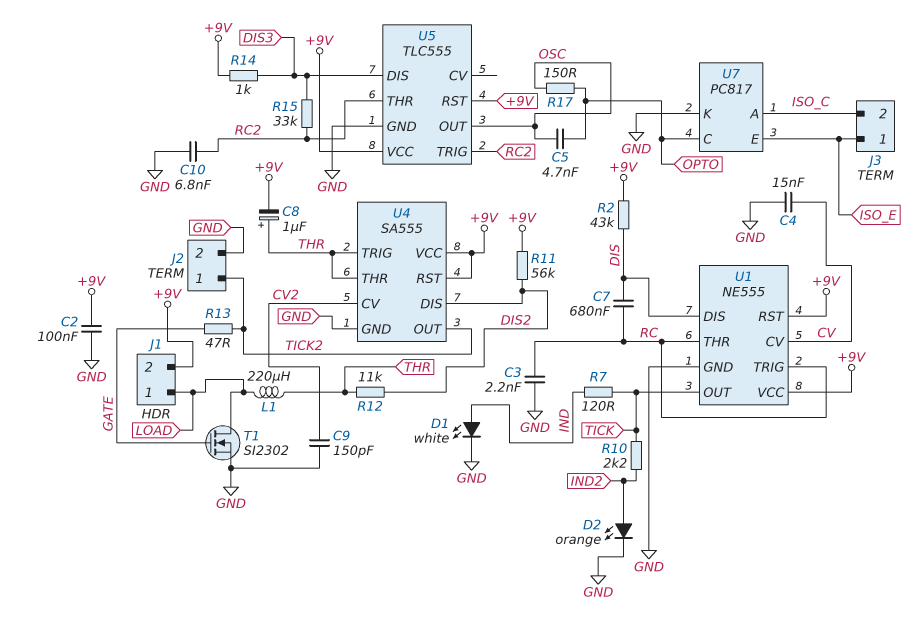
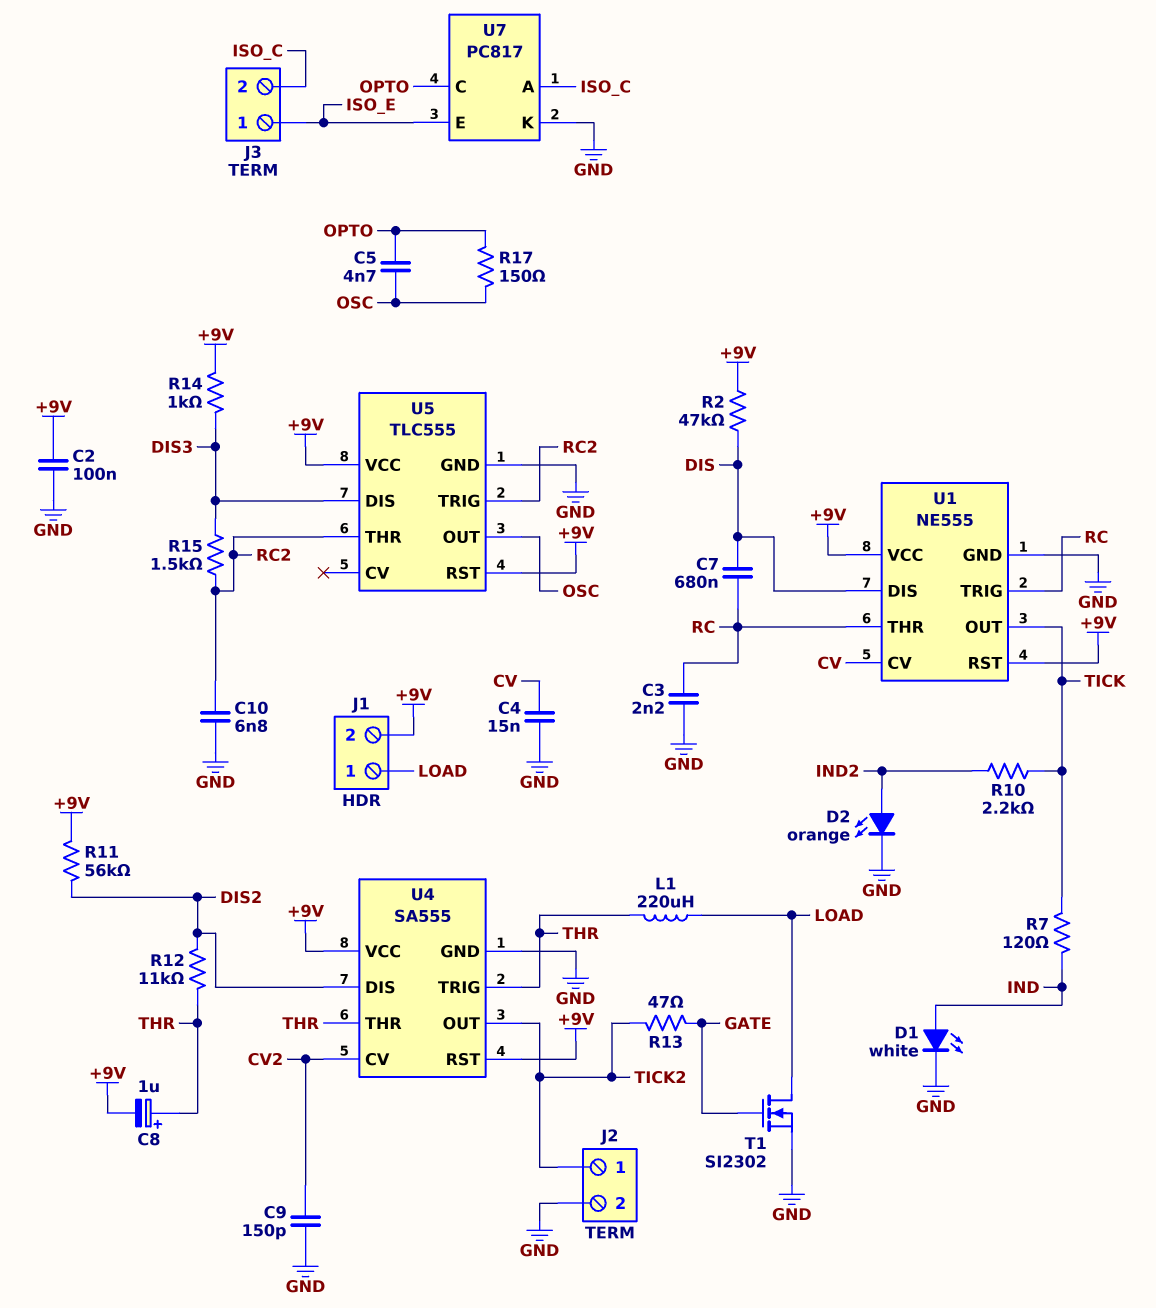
R2: 43k (+9V, DIS) -> 47k (+9V, DIS)
R15: 33k (DIS3, RC2) -> 1.5k (DIS3, RC2)

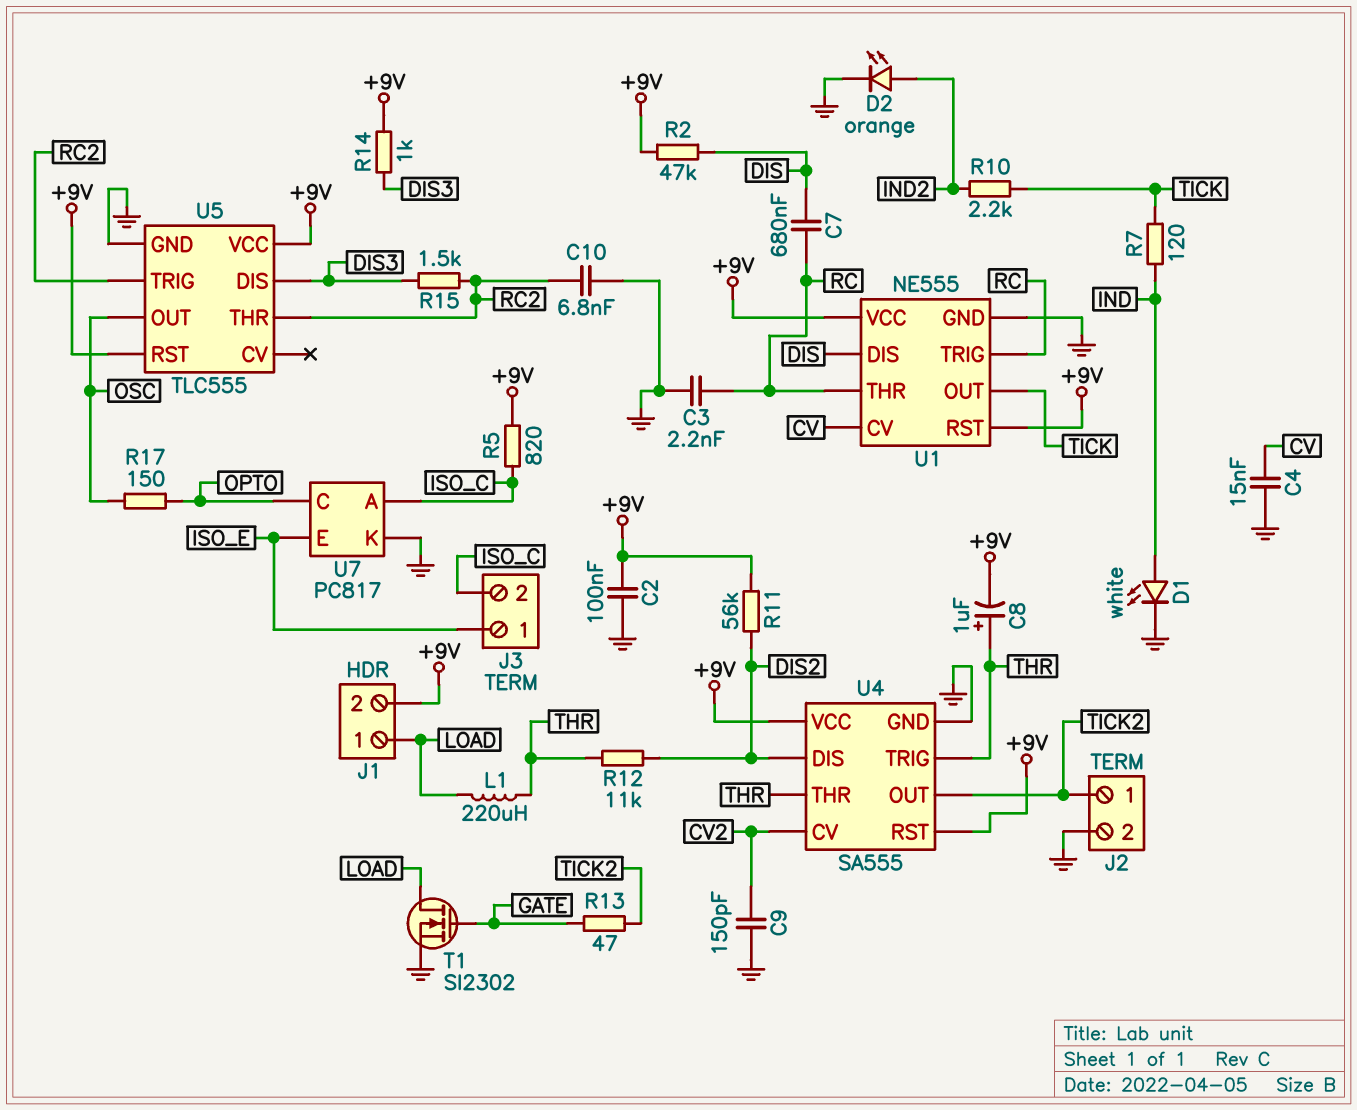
C5: 4.7nF (OPTO, OSC) -> none
R5: none -> 820 (+9V, ISO_C)

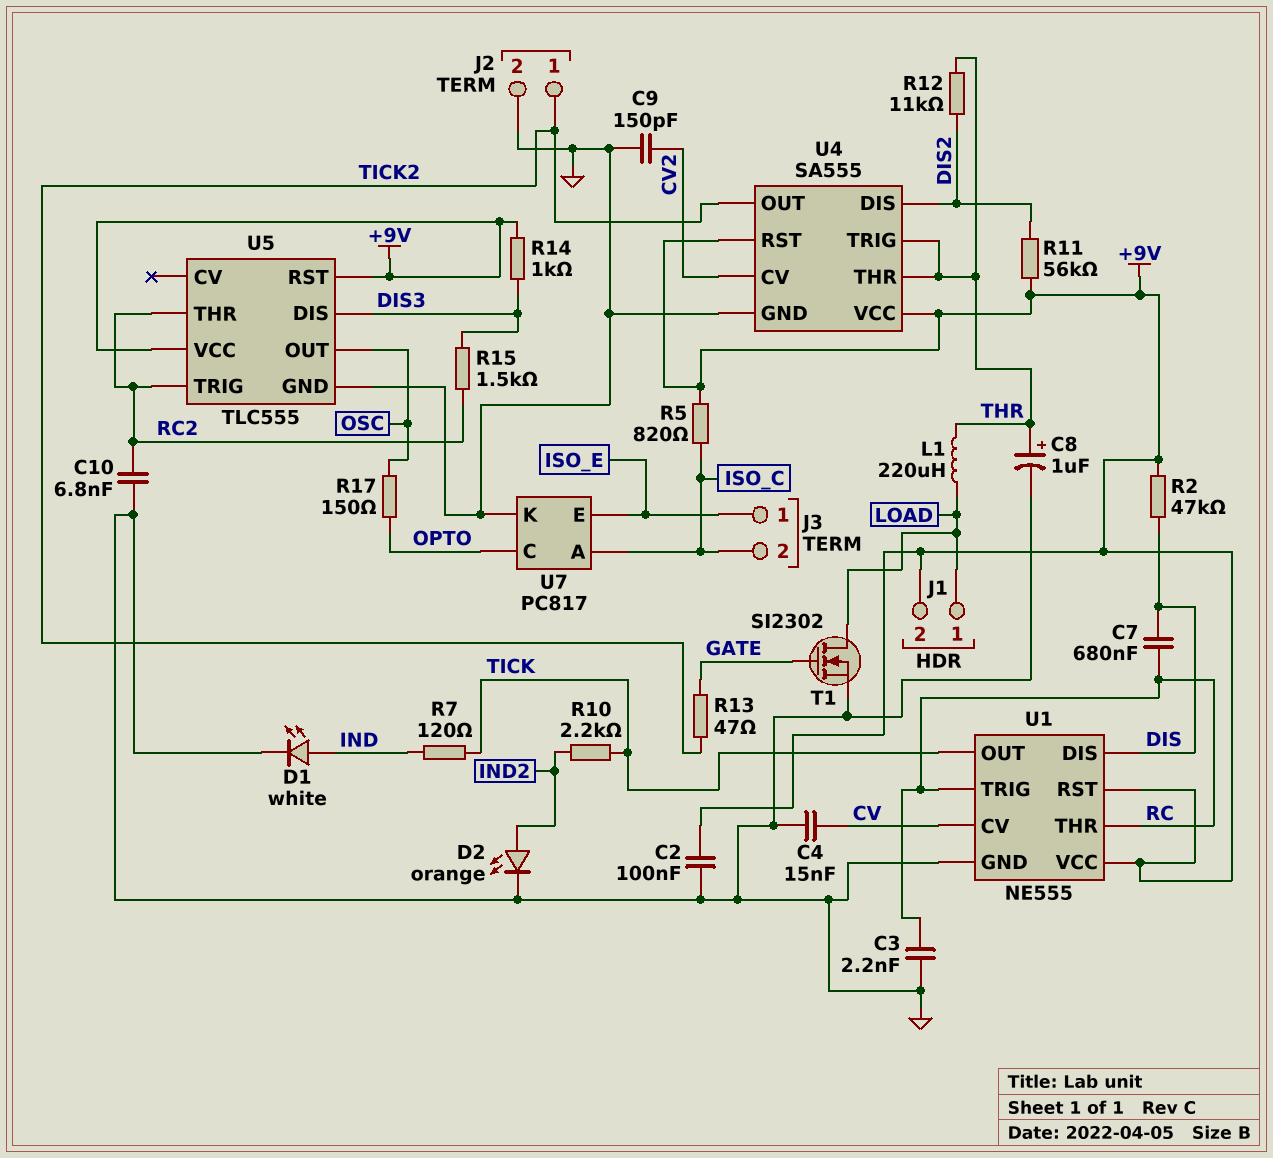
C8: 1uF (plus THR, minus +9V) -> 1uF (plus THR, minus GND)

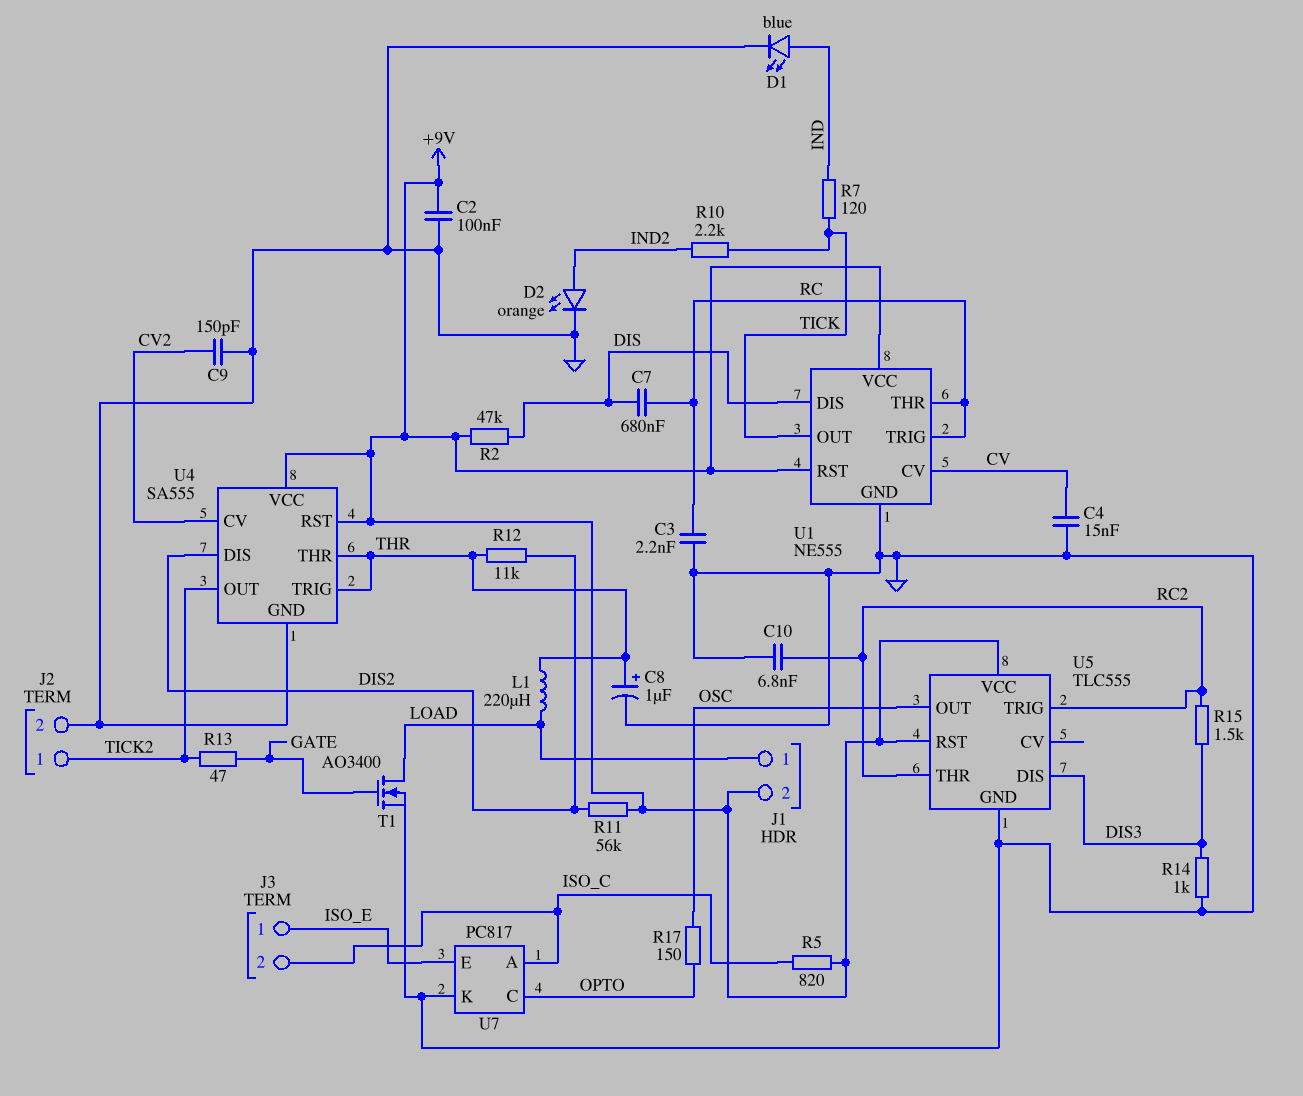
D1: LED white (A IND, K GND) -> LED blue (A IND, K GND)
R14: 1k (+9V, DIS3) -> 1k (DIS3, GND)
T1: NMOS SI2302 (G GATE, D LOAD, S GND) -> NMOS AO3400 (G GATE, D LOAD, S GND)

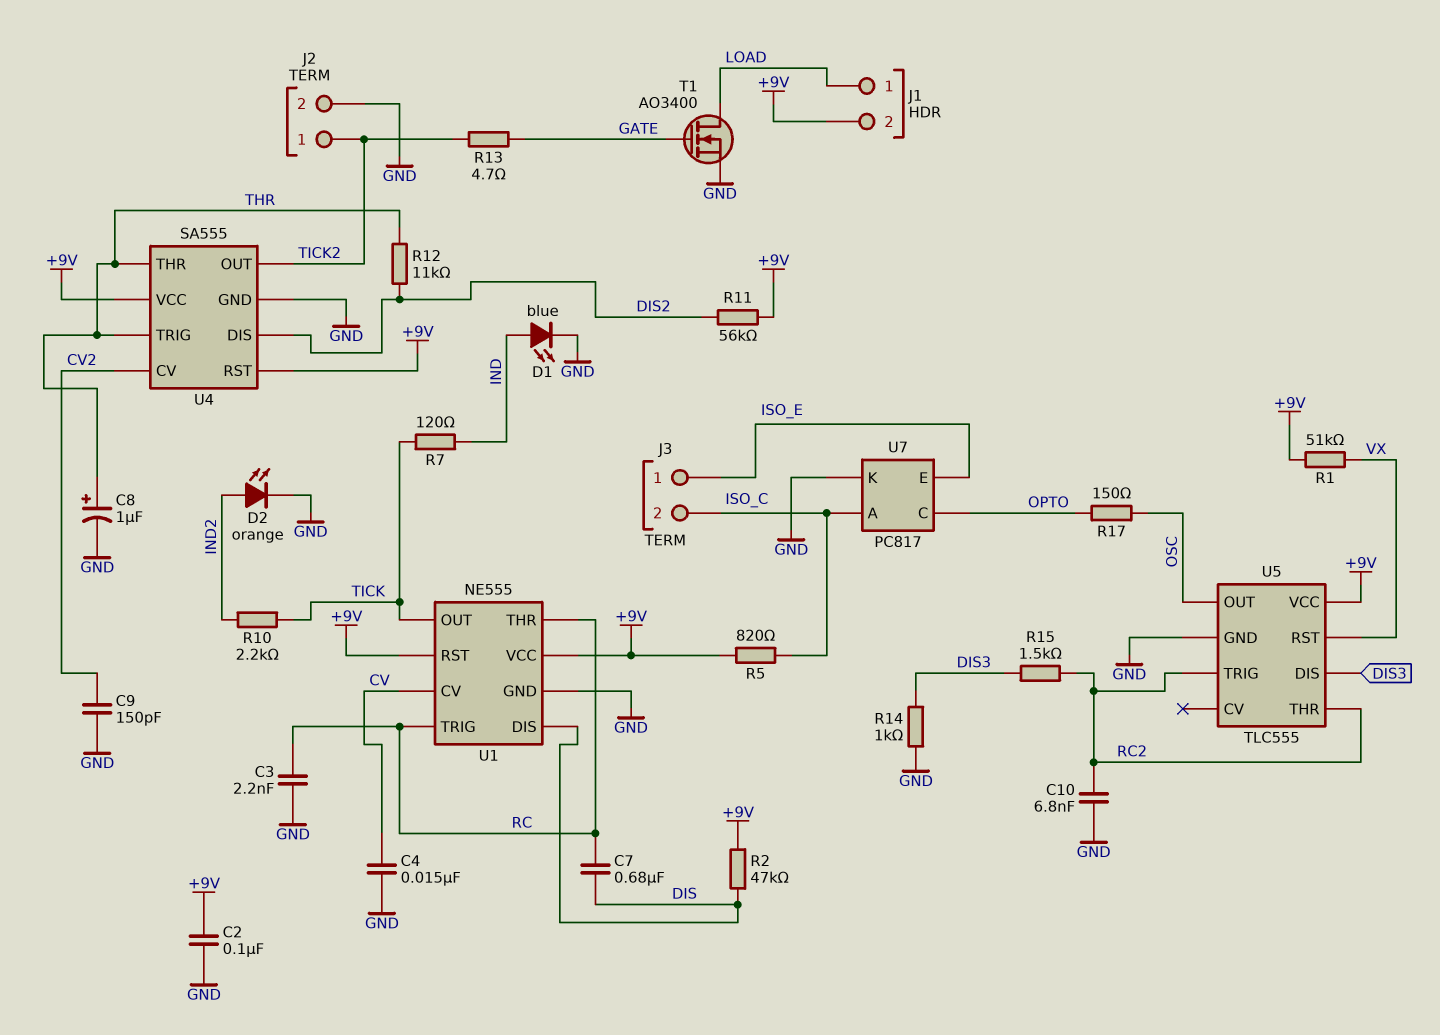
L1: 220uH (LOAD, THR) -> none
R1: none -> 51k (+9V, VX)
R13: 47 (GATE, TICK2) -> 4.7 (GATE, TICK2)
U5 pin RST: +9V -> VX

